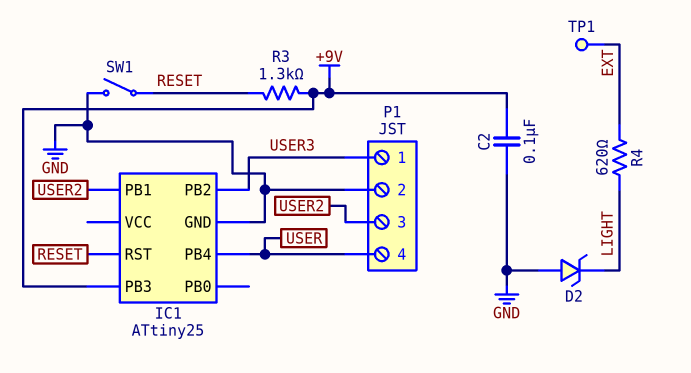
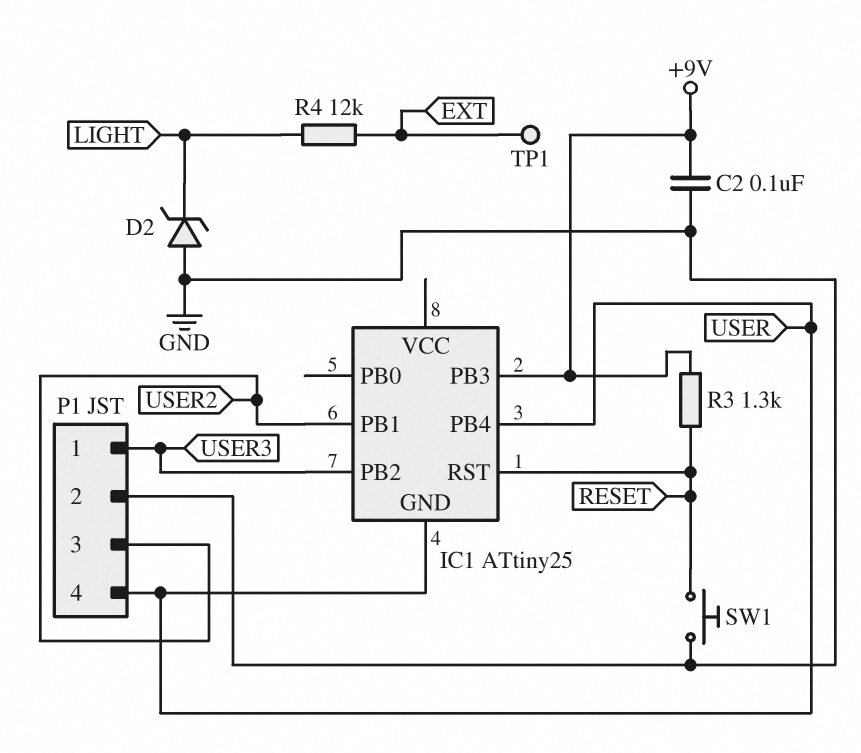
IC1 pin GND: GND -> USER
R4: 620 (EXT, LIGHT) -> 12k (EXT, LIGHT)
SW1: switch (GND, RESET) -> button (GND, RESET)

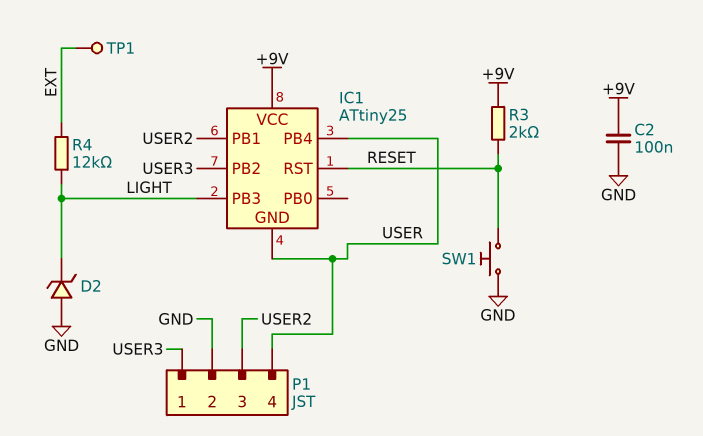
IC1 pin PB3: +9V -> LIGHT
IC1 pin VCC: none -> +9V
R3: 1.3k (+9V, RESET) -> 2k (+9V, RESET)

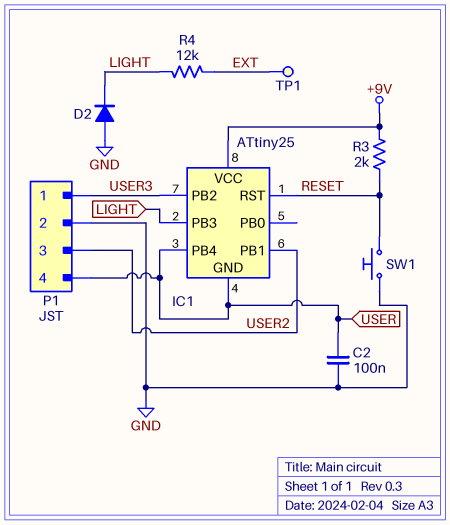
C2: 100nF (+9V, GND) -> 100nF (GND, USER)
D2: zener (A GND, K LIGHT) -> diode (A GND, K LIGHT)

